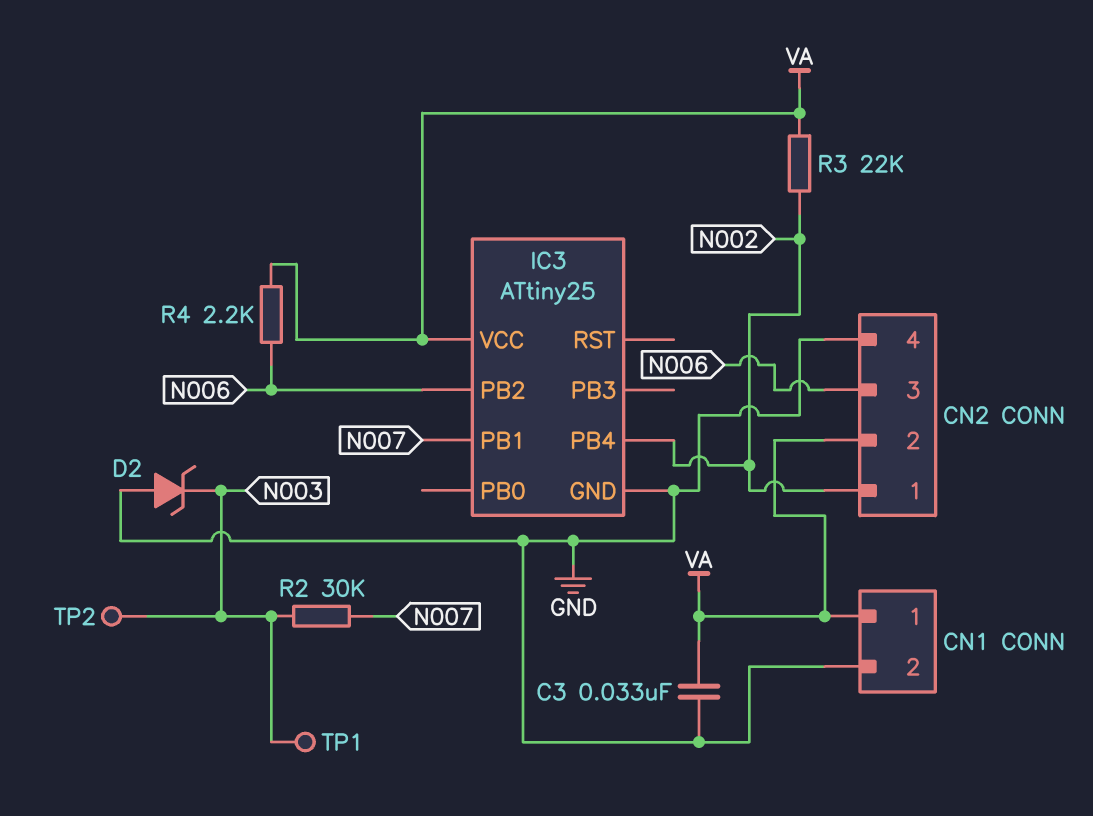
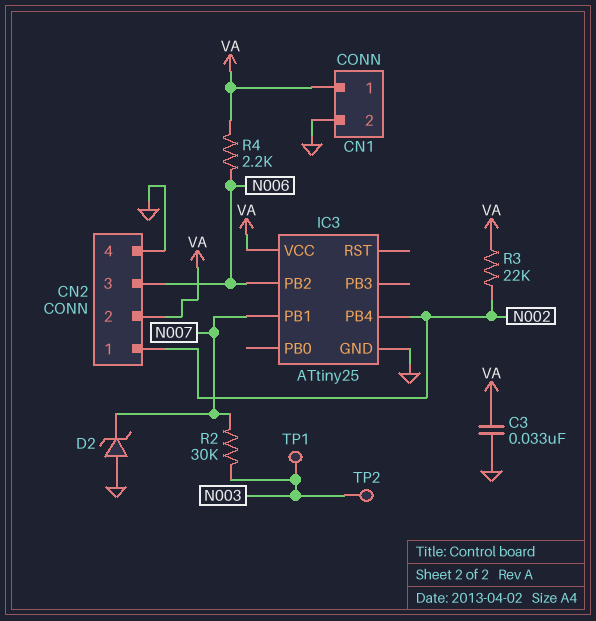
D2: zener (A GND, K N003) -> zener (A GND, K N007)

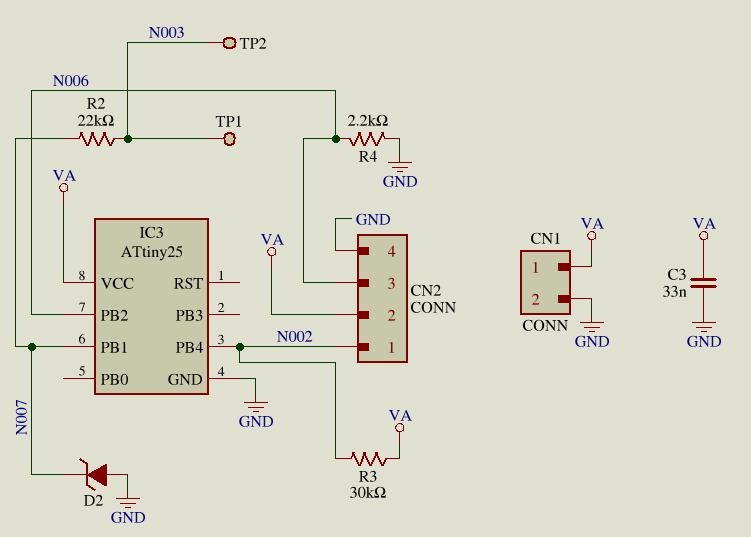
R2: 30k (N003, N007) -> 22k (N003, N007)
R3: 22k (N002, VA) -> 30k (N002, VA)
R4: 2.2k (N006, VA) -> 2.2k (GND, N006)

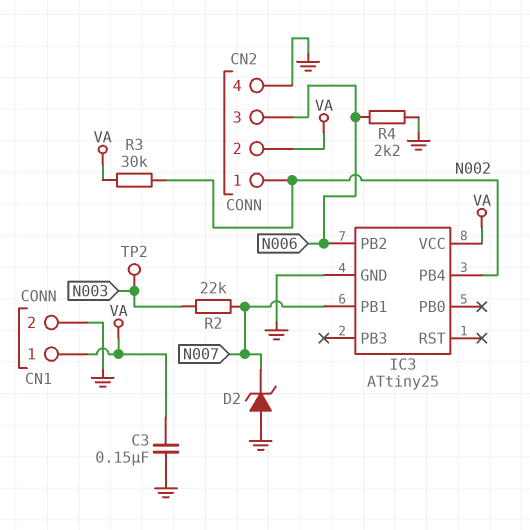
C3: 33nF (GND, VA) -> 150nF (GND, VA)
TP1: test point (N003) -> none

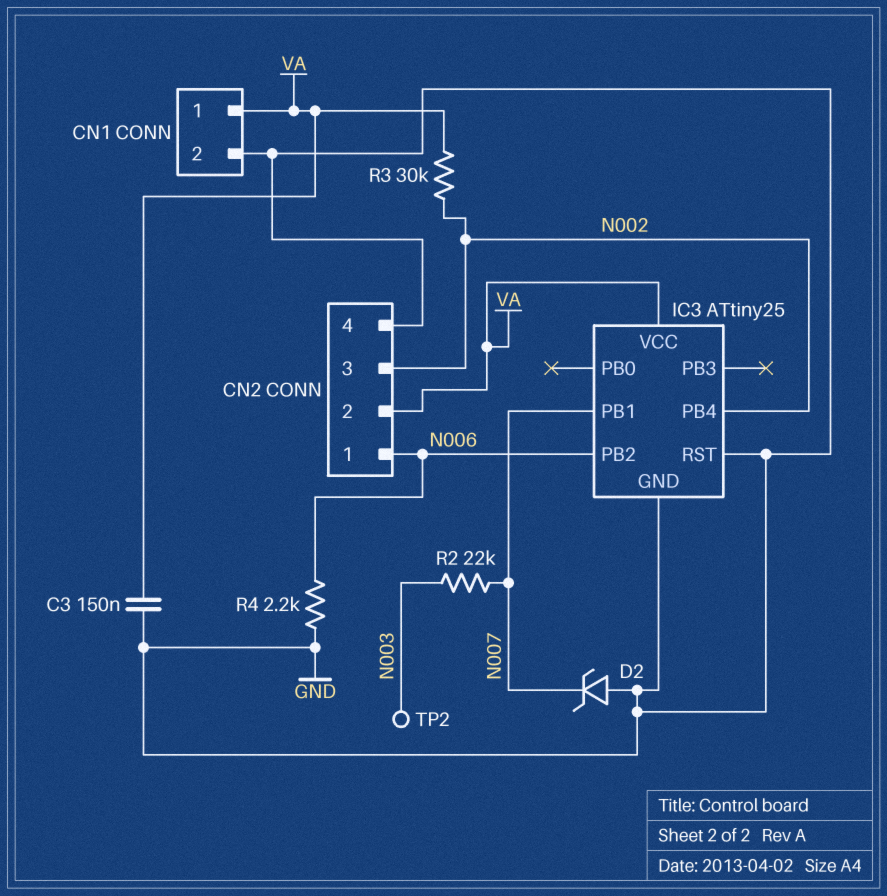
CN2 pin 1: N002 -> N006
CN2 pin 3: N006 -> N002
IC3 pin RST: none -> GND

